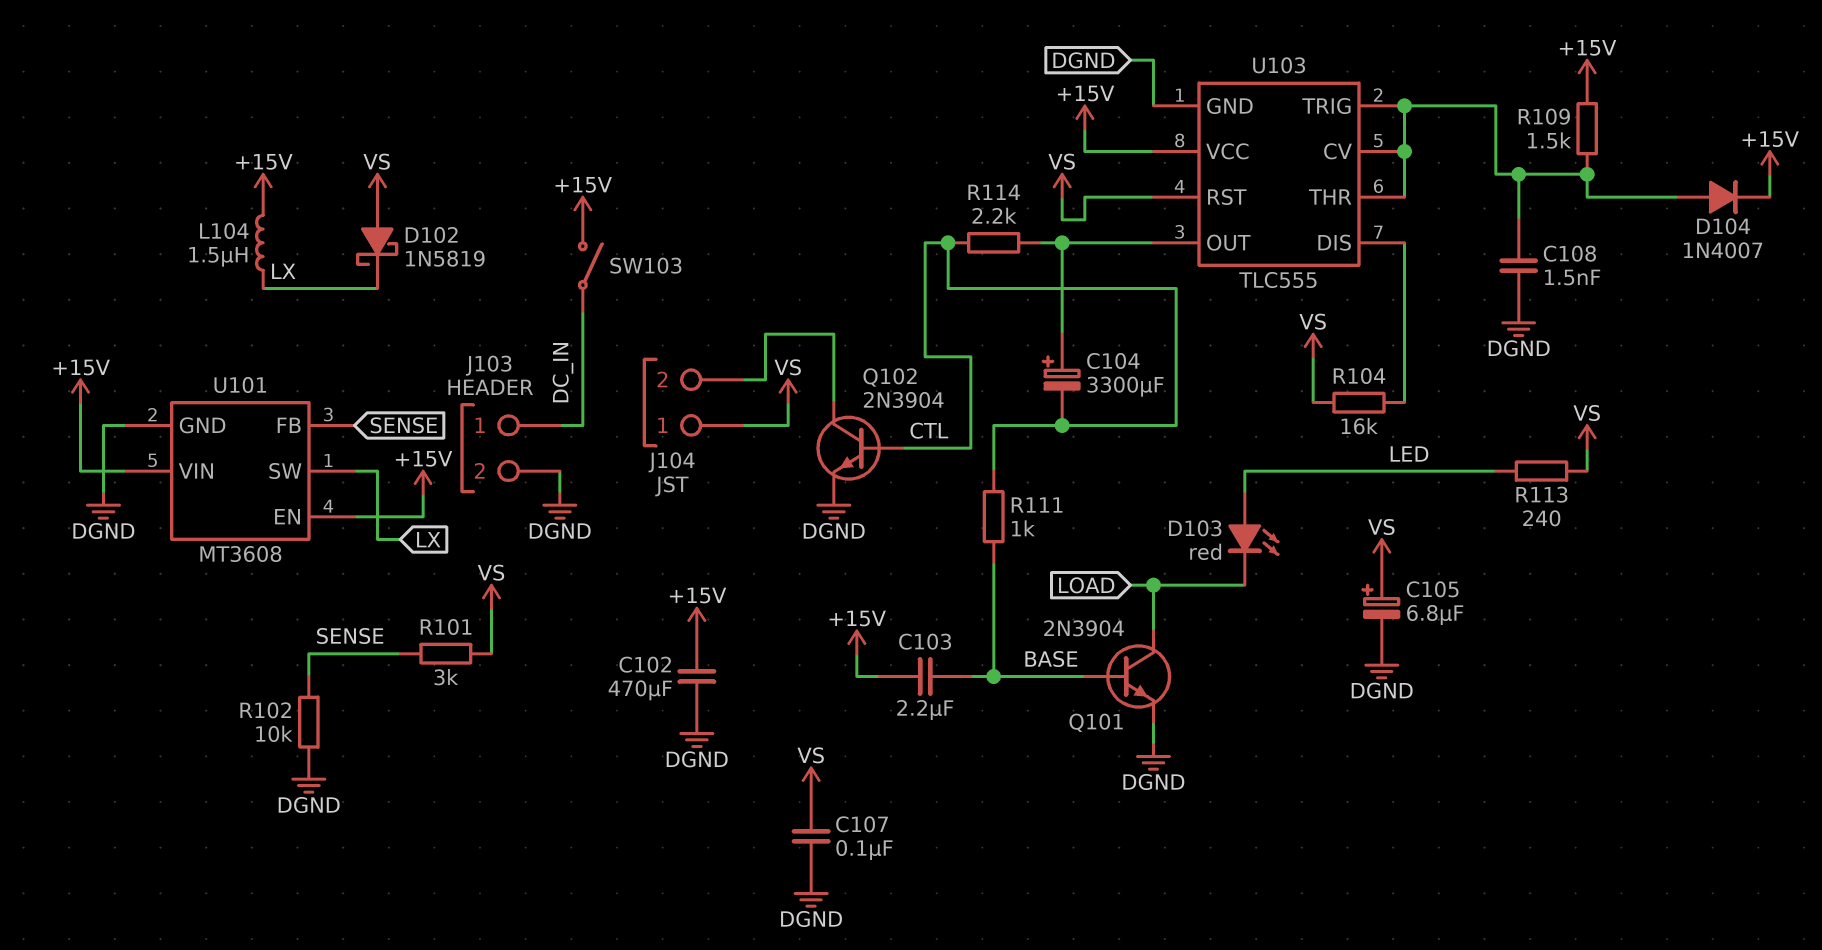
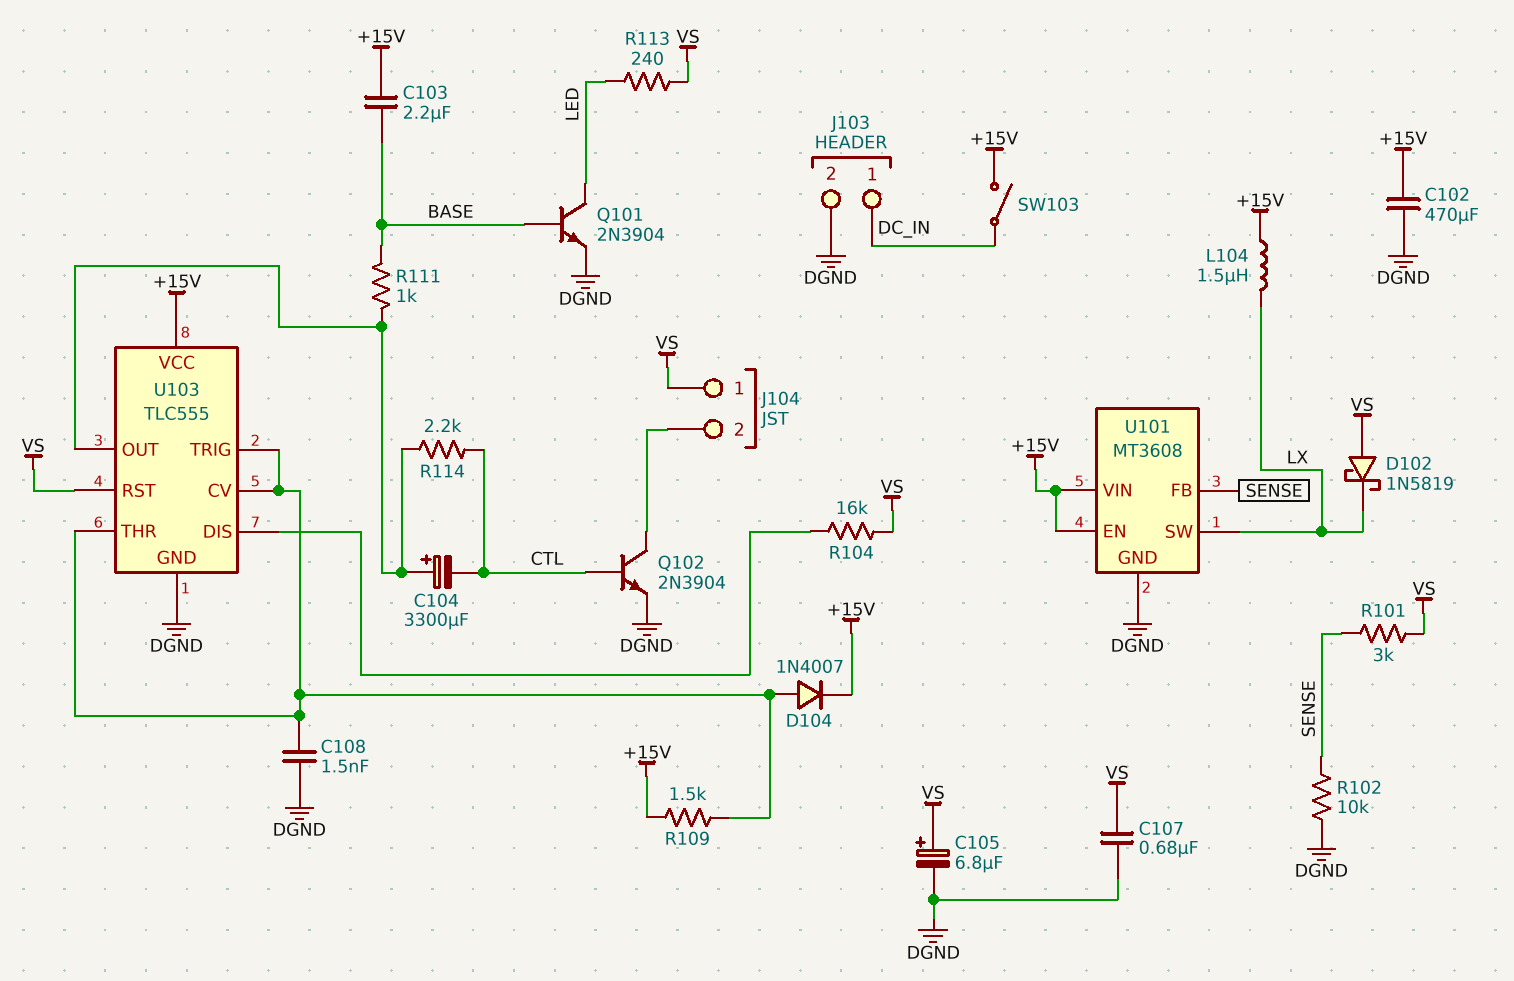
C107: 100nF (DGND, VS) -> 680nF (DGND, VS)
D103: LED red (A LED, K LOAD) -> none
Q101: NPN 2N3904 (B BASE, C LOAD, E DGND) -> NPN 2N3904 (B BASE, C LED, E DGND)
R111: 1k (BASE, CTL) -> 1k (BASE, U103/OUT)

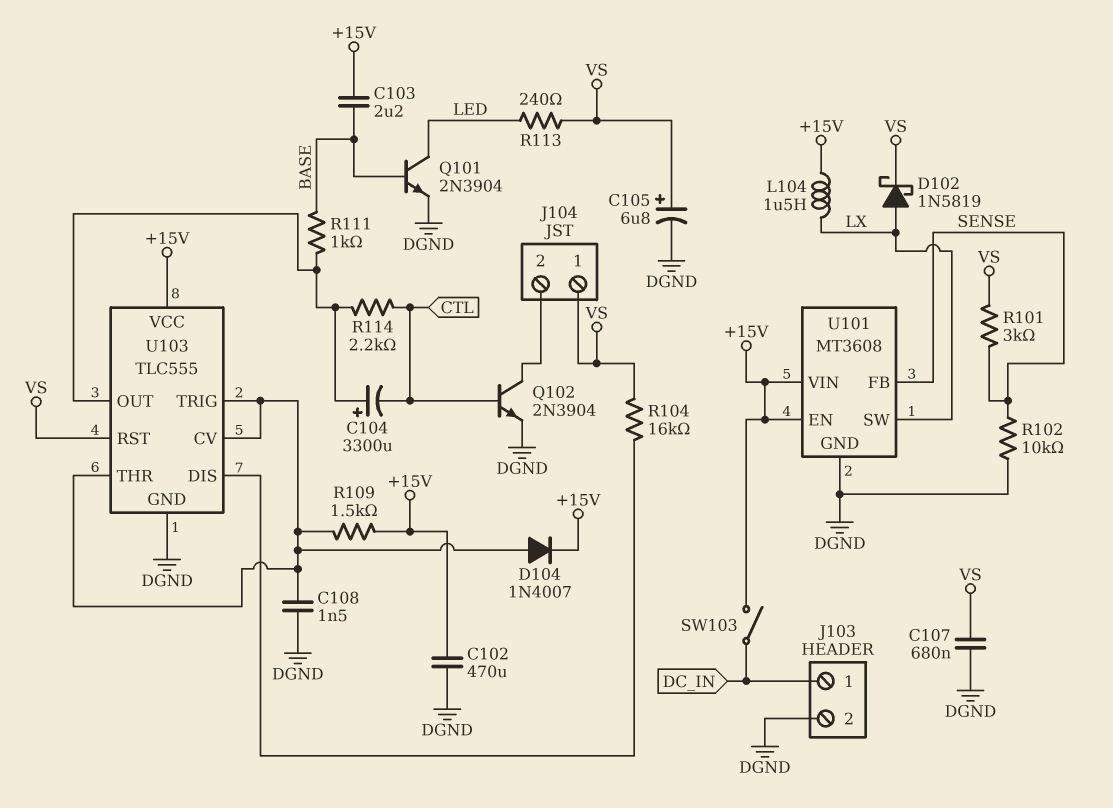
D102: schottky 1N5819 (A VS, K LX) -> schottky 1N5819 (A LX, K VS)

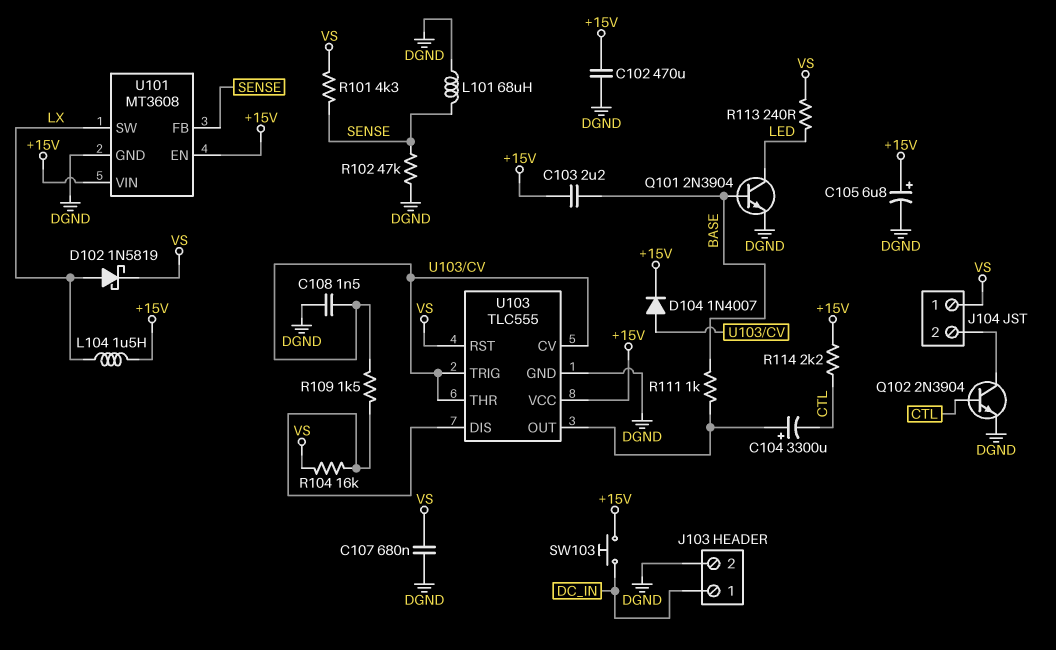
C105: 6.8uF (plus VS, minus DGND) -> 6.8uF (plus +15V, minus DGND)
L101: none -> 68uH (DGND, SENSE)
R101: 3k (SENSE, VS) -> 4.3k (SENSE, VS)
R102: 10k (DGND, SENSE) -> 47k (DGND, SENSE)
R109: 1.5k (+15V, U103/CV) -> 1.5k (U103/CV, U103/DIS)
R114: 2.2k (CTL, U103/OUT) -> 2.2k (+15V, CTL)
SW103: switch (+15V, DC_IN) -> button (+15V, DC_IN)

